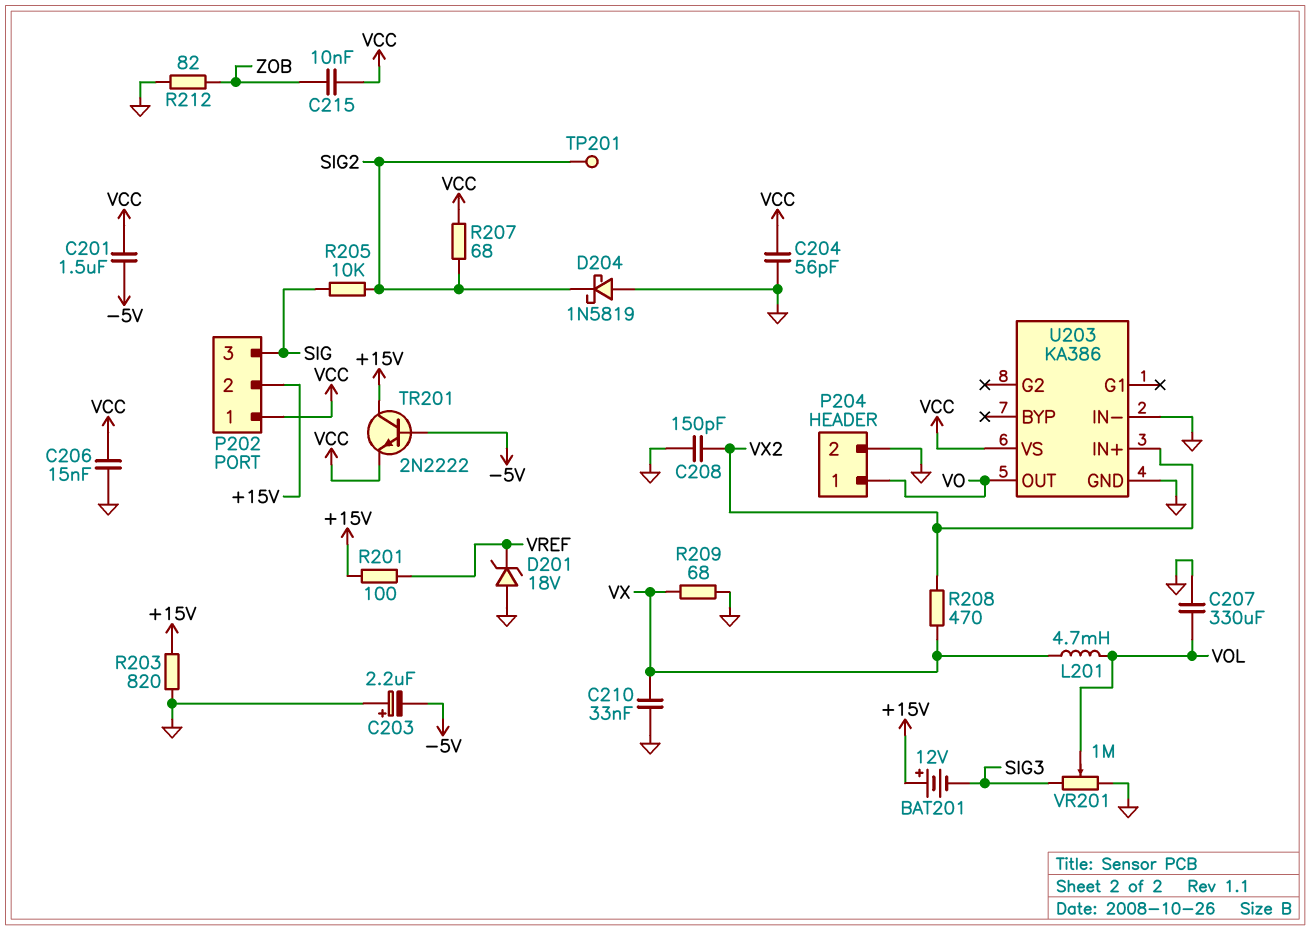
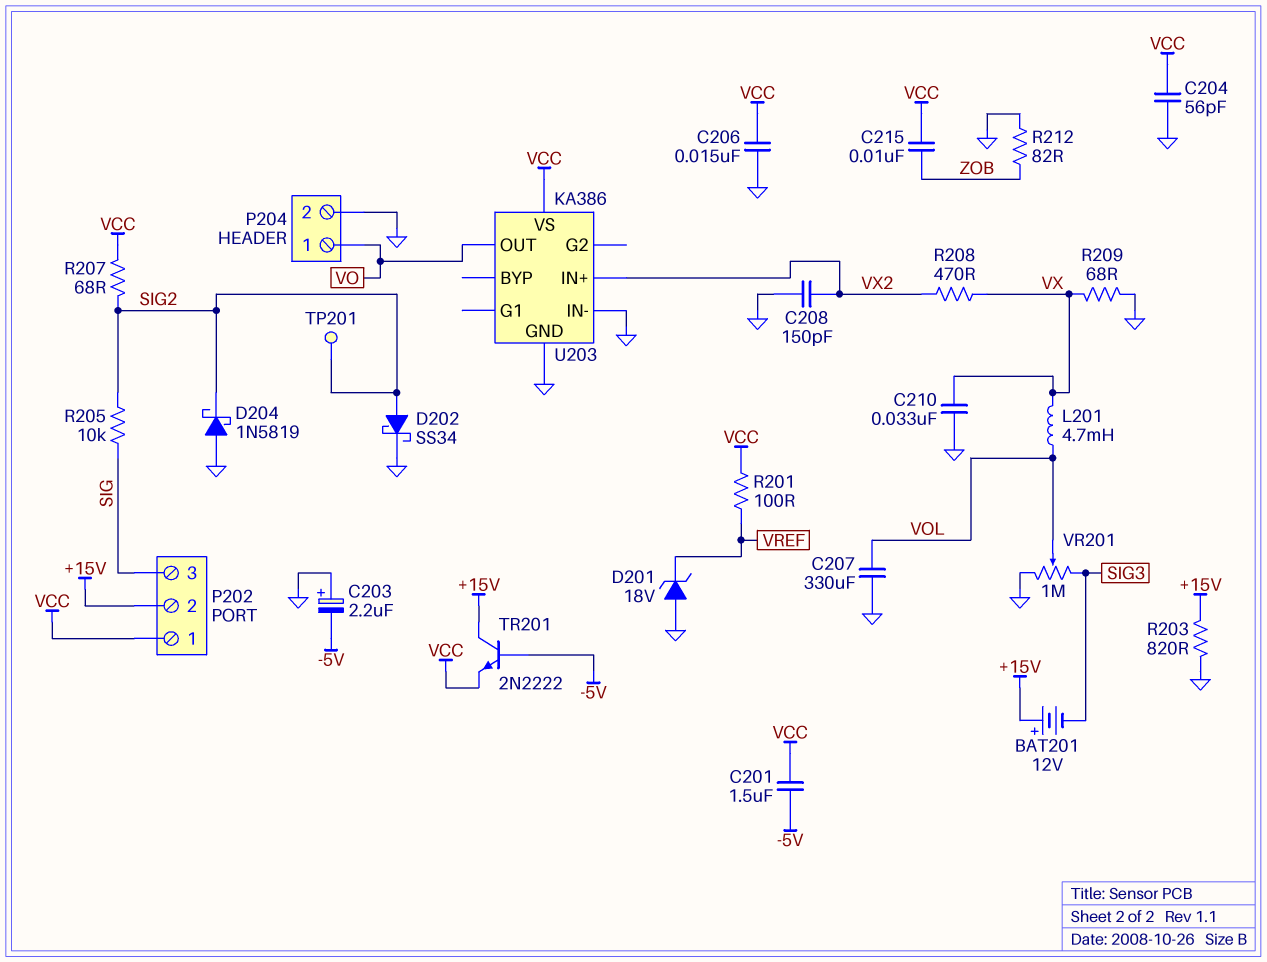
D202: none -> schottky SS34 (A SIG2, K GND)
R201: 100 (+15V, VREF) -> 100 (VCC, VREF)

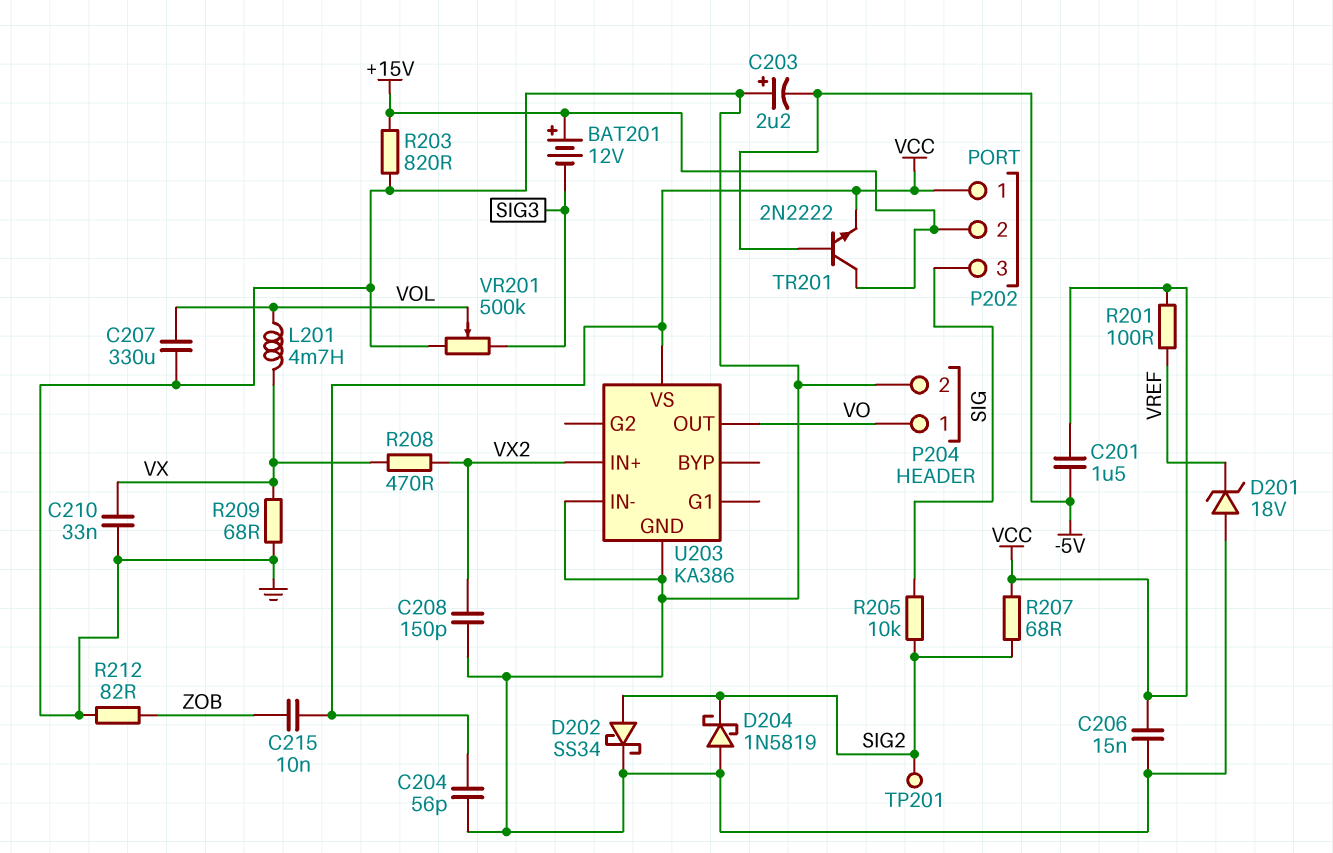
VR201: 1M (GND, SIG3, wiper VOL) -> 500k (GND, SIG3, wiper VOL)

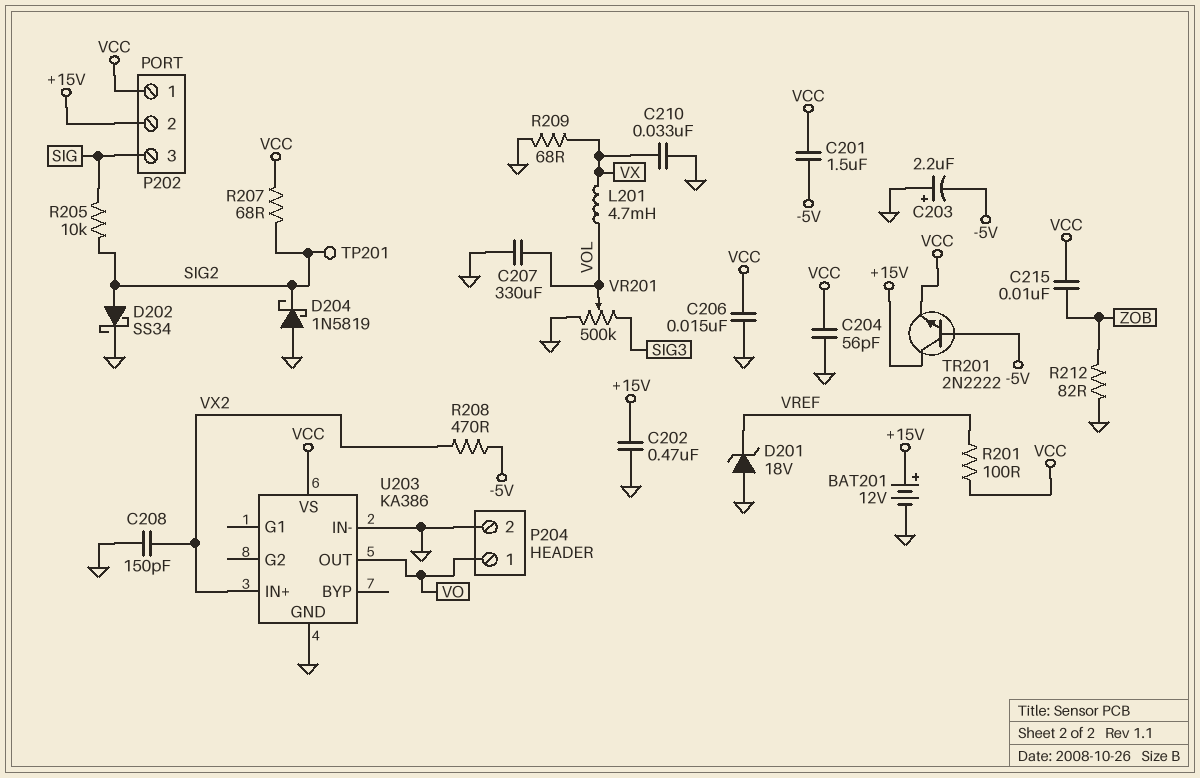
BAT201: 12V (plus +15V, minus SIG3) -> 12V (plus +15V, minus GND)
C202: none -> 470nF (+15V, GND)
R203: 820 (+15V, GND) -> none
R208: 470 (VX, VX2) -> 470 (-5V, VX2)

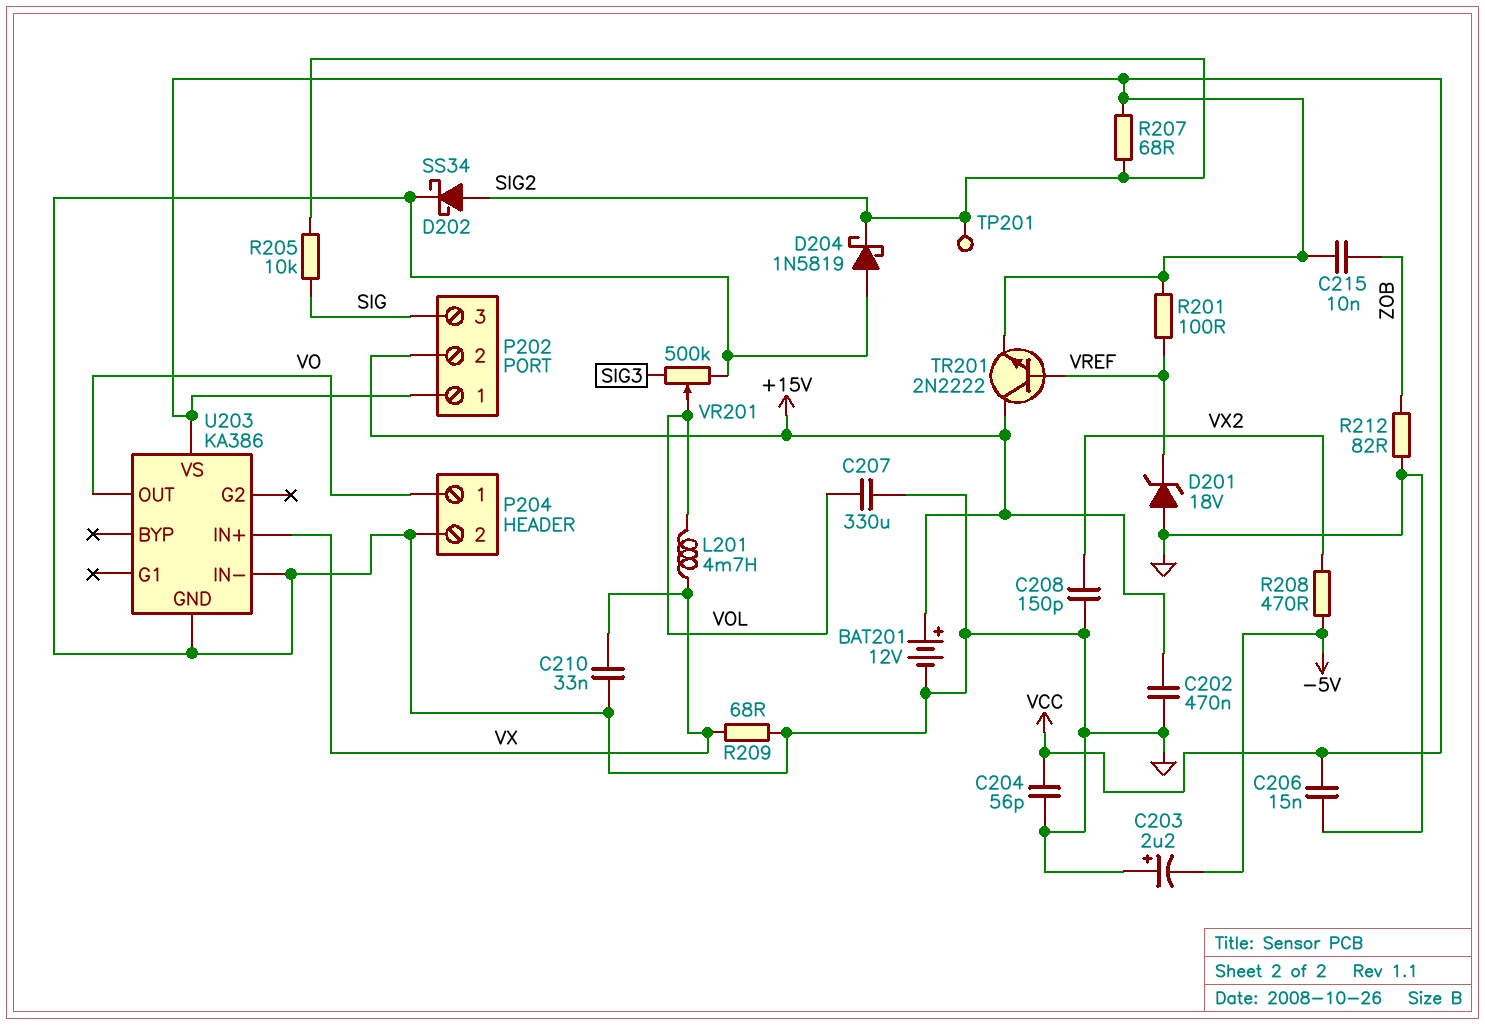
C201: 1.5uF (-5V, VCC) -> none
TR201: NPN 2N2222 (B -5V, C +15V, E VCC) -> NPN 2N2222 (B VREF, C +15V, E VCC)
U203 pin IN+: VX2 -> VX

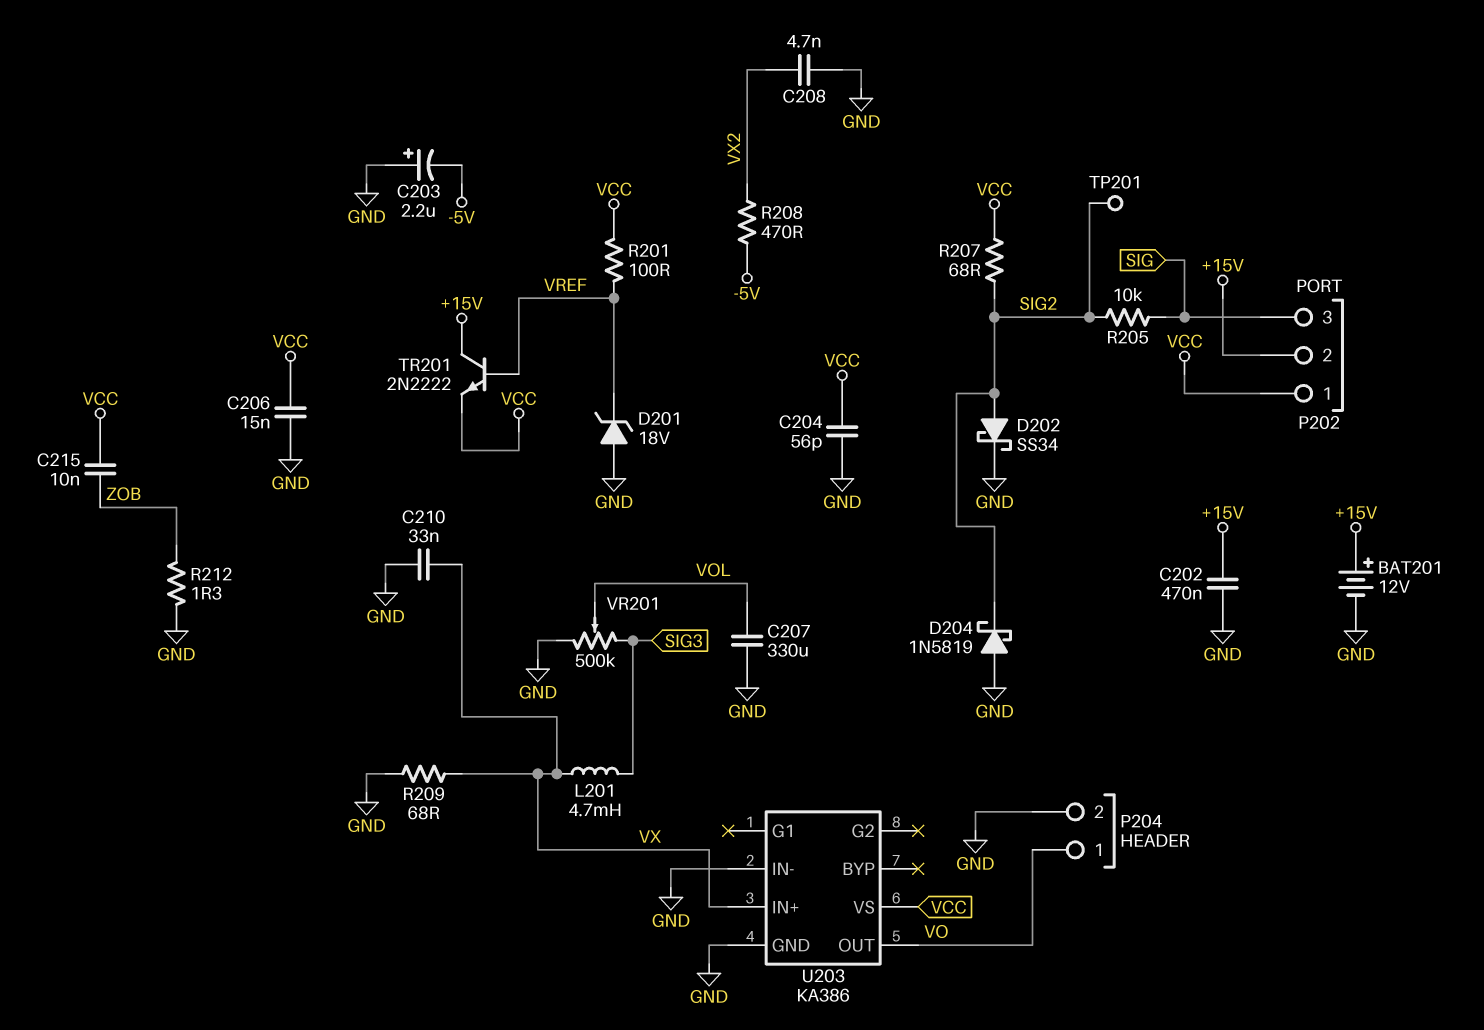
C208: 150pF (GND, VX2) -> 4.7nF (GND, VX2)
L201: 4.7mH (VOL, VX) -> 4.7mH (SIG3, VX)
R212: 82 (GND, ZOB) -> 1.3 (GND, ZOB)

